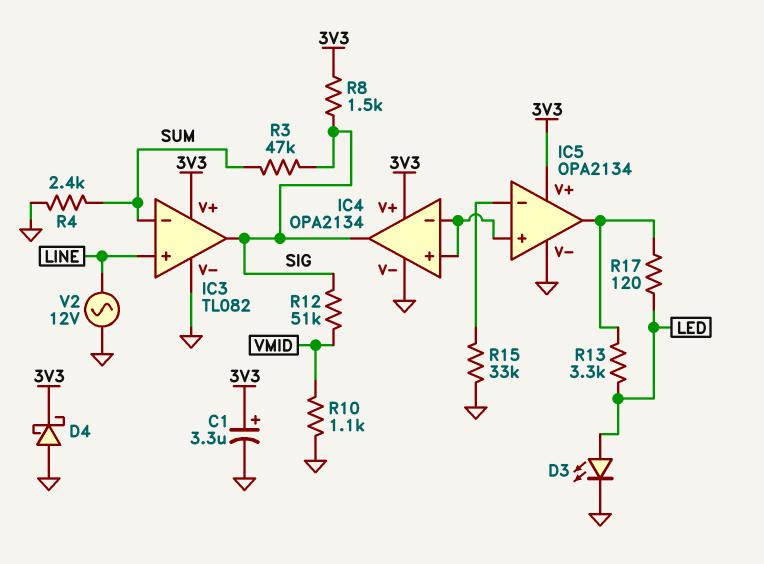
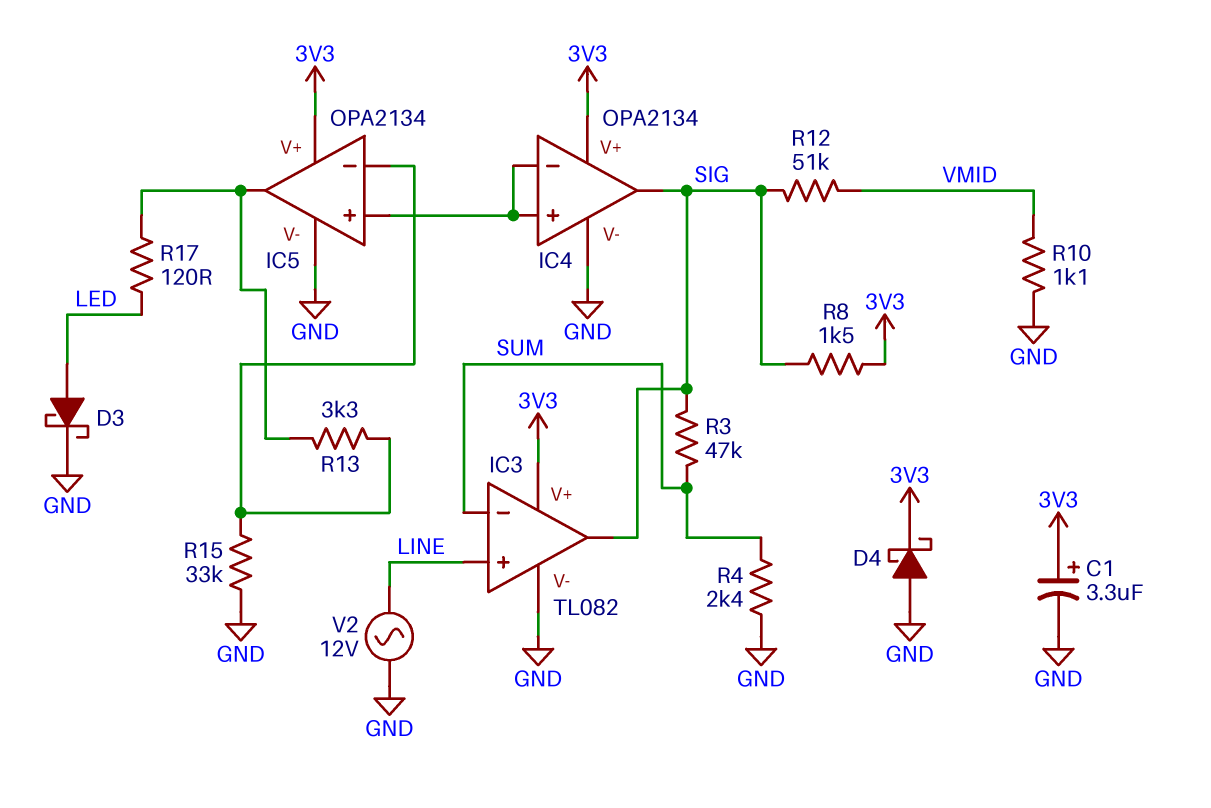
D3: LED (A LED, K GND) -> schottky (A LED, K GND)
R13: 3.3k (IC5/out, LED) -> 3.3k (IC5/in-, IC5/out)

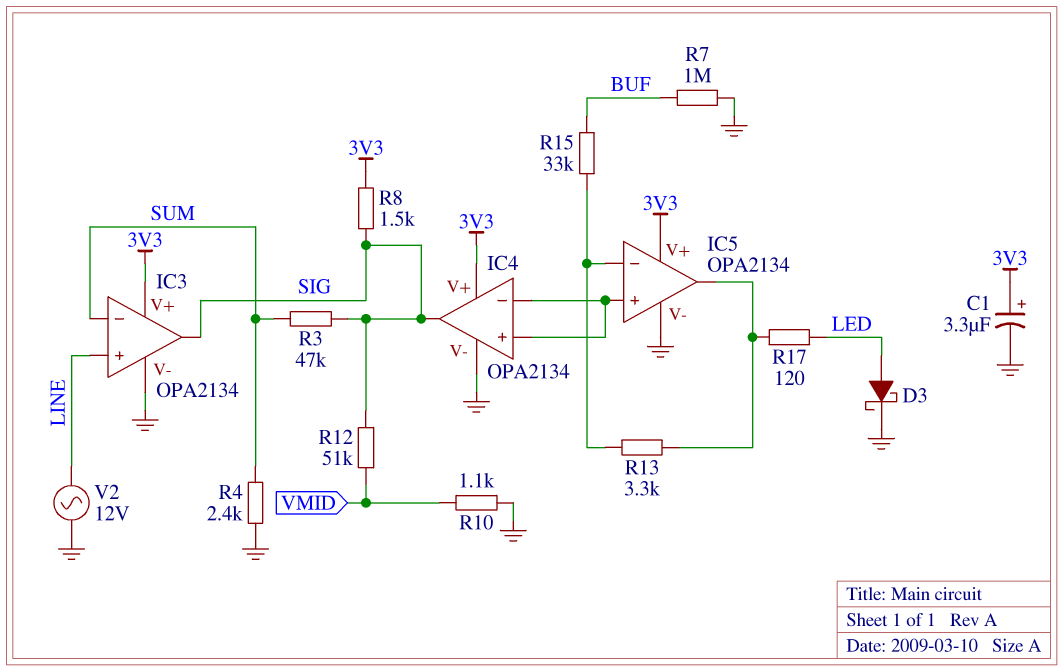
D4: schottky (A GND, K 3V3) -> none
IC3: TL082 -> OPA2134
R7: none -> 1M (BUF, GND)
R15: 33k (GND, IC5/in-) -> 33k (BUF, IC5/in-)

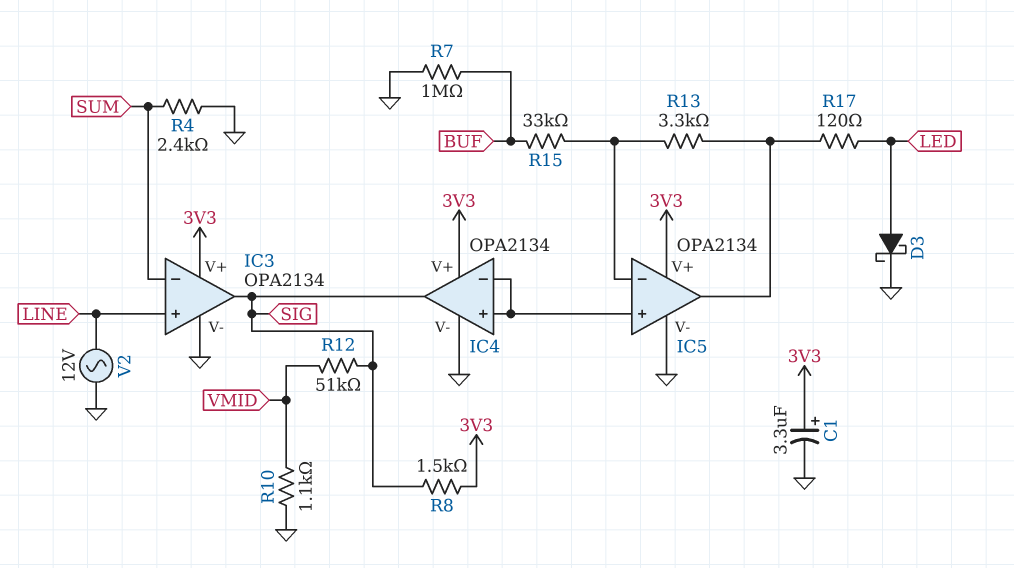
R3: 47k (SIG, SUM) -> none

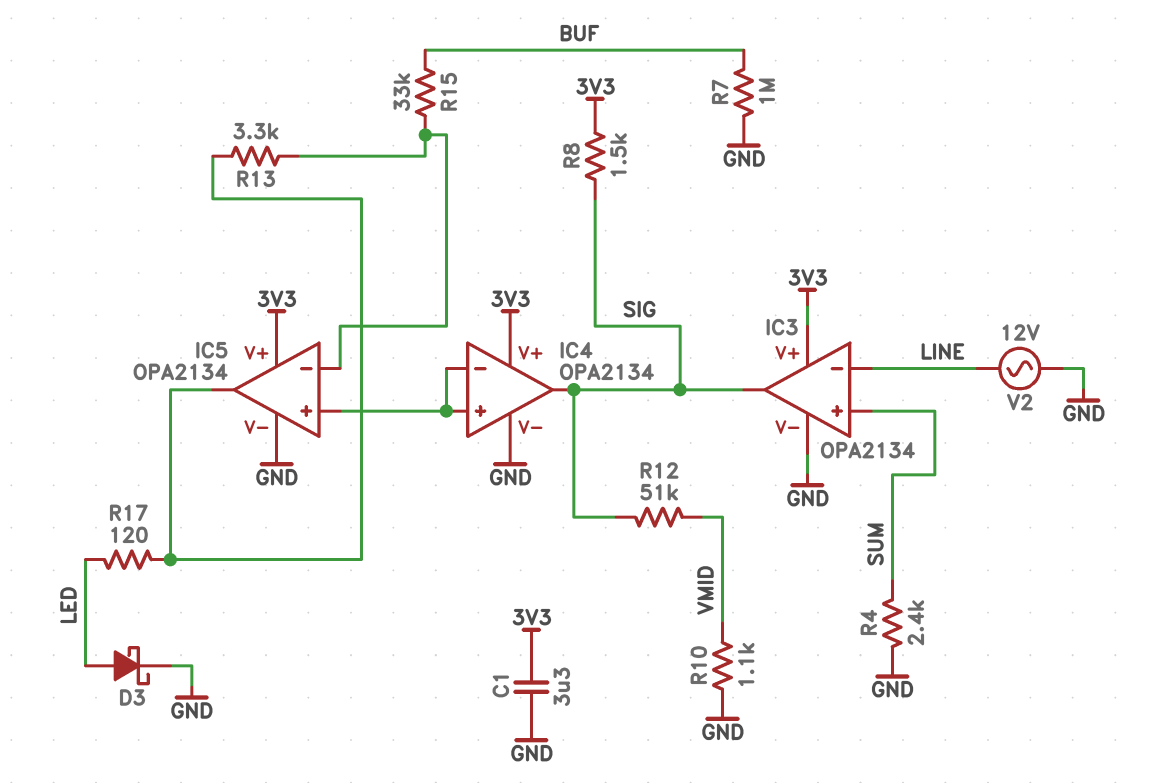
C1: 3.3uF (plus 3V3, minus GND) -> 3.3uF (3V3, GND)
IC3 pin in+: LINE -> SUM
IC3 pin in-: SUM -> LINE

